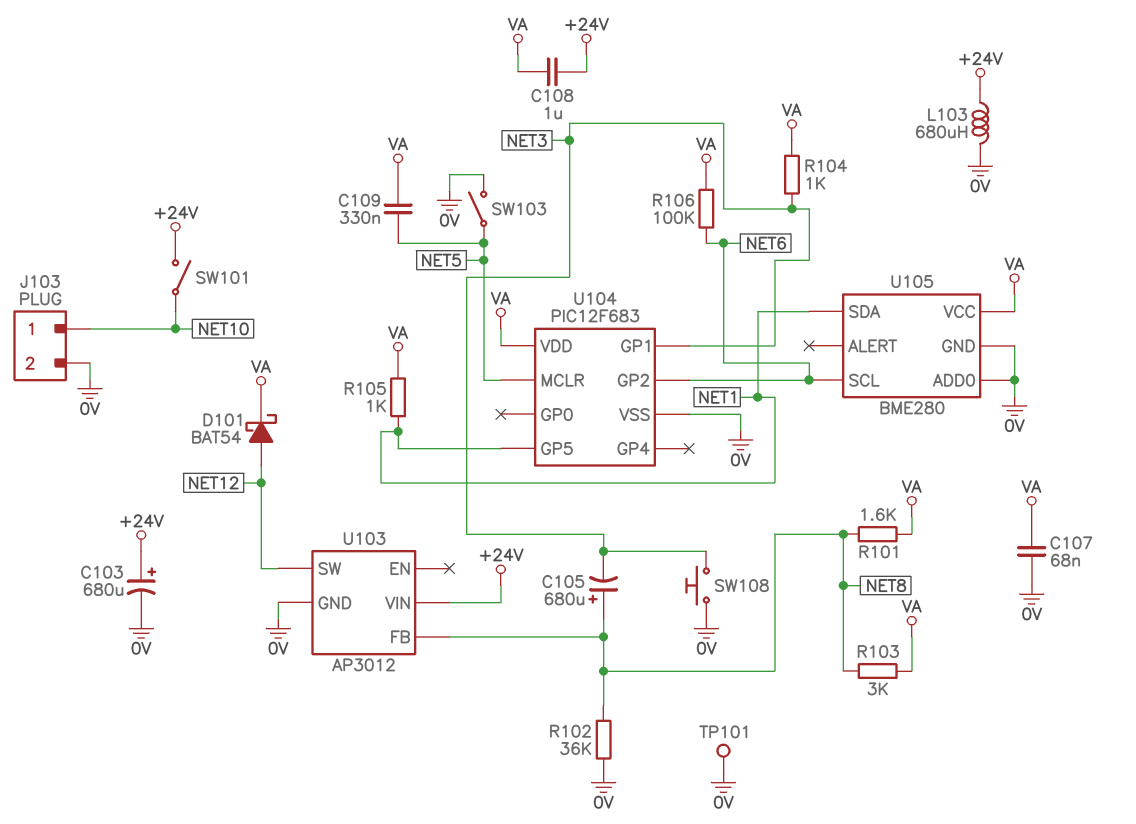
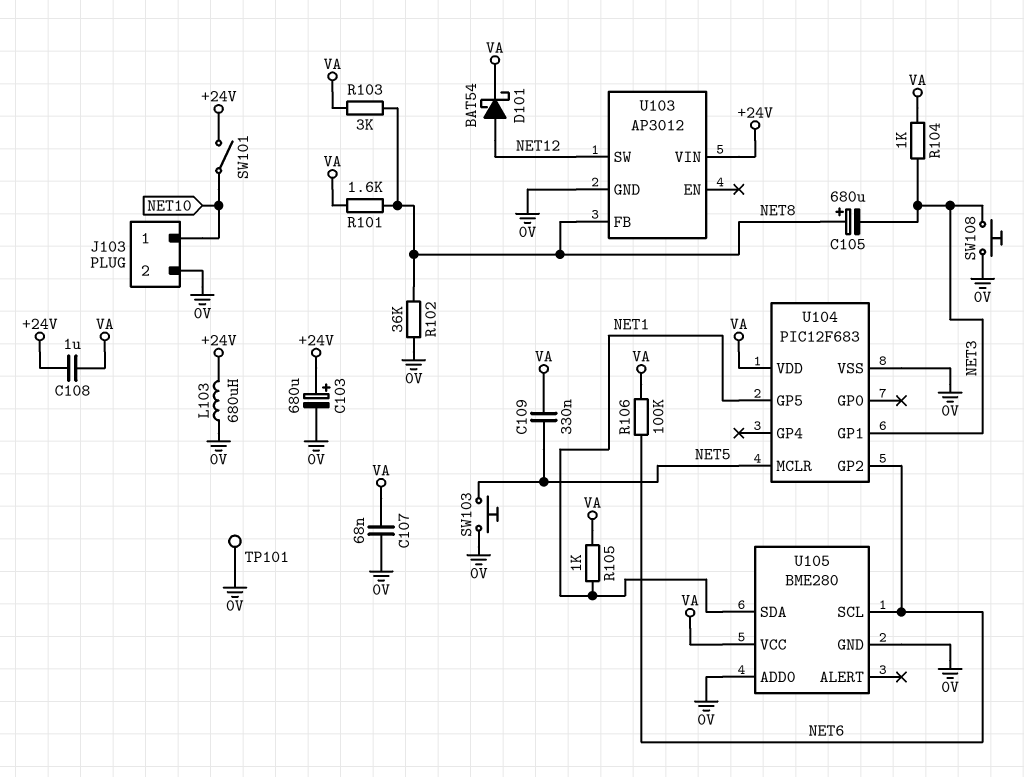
SW103: switch (0V, NET5) -> button (0V, NET5)

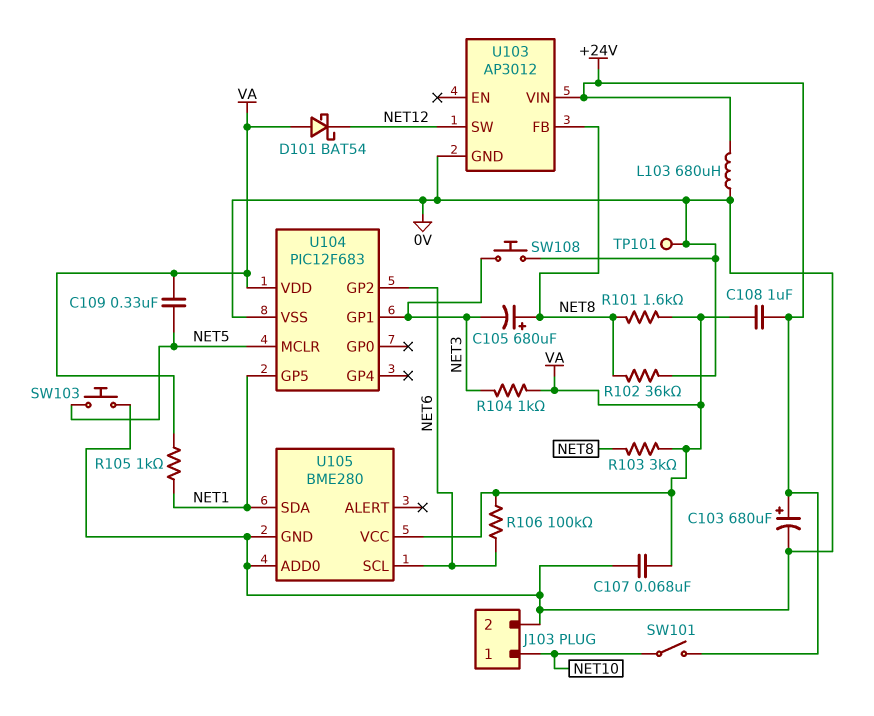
D101: schottky BAT54 (A NET12, K VA) -> schottky BAT54 (A VA, K NET12)

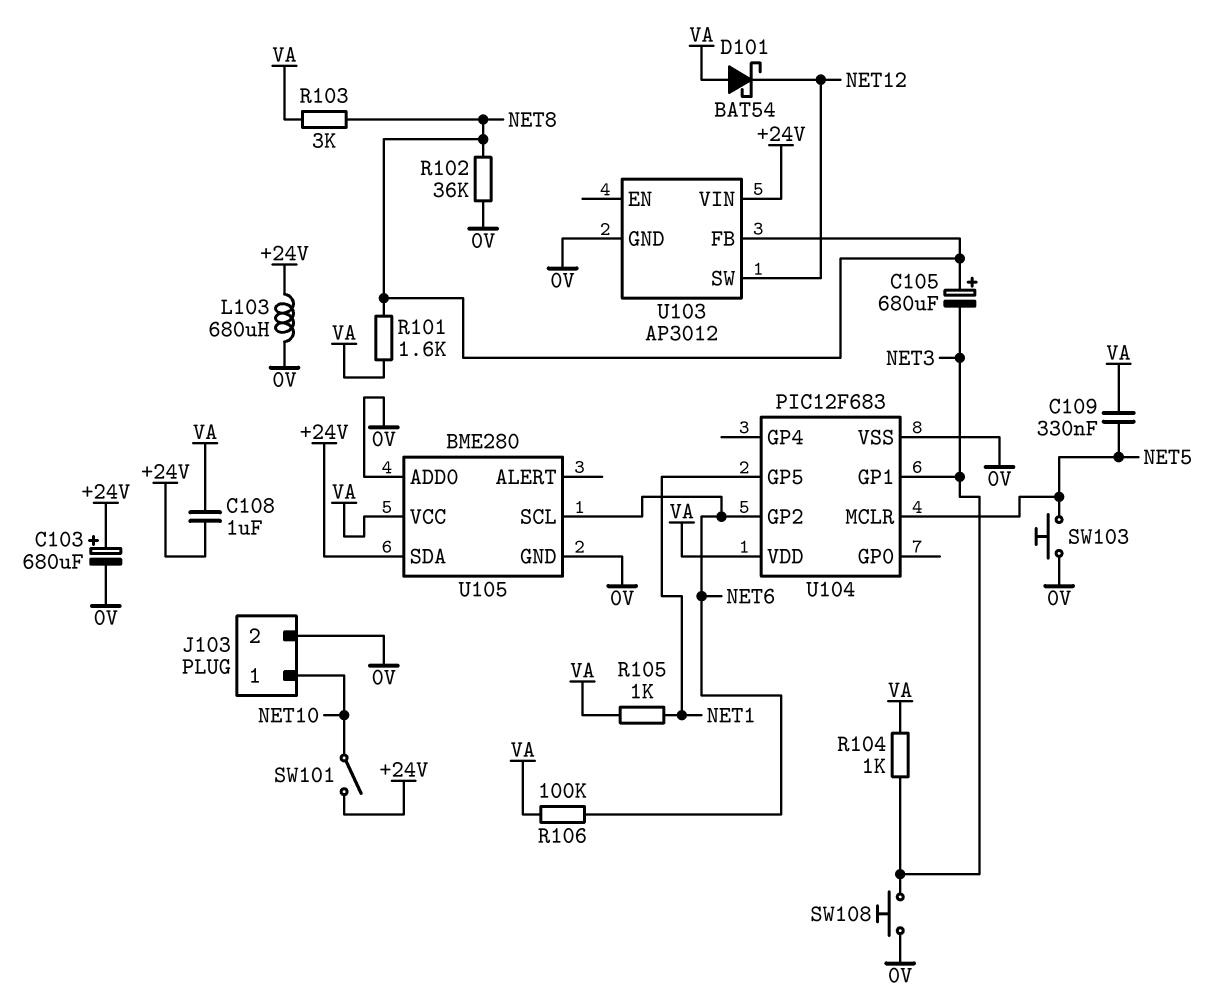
C107: 68nF (0V, VA) -> none
TP101: test point (0V) -> none
U105 pin SDA: NET1 -> +24V

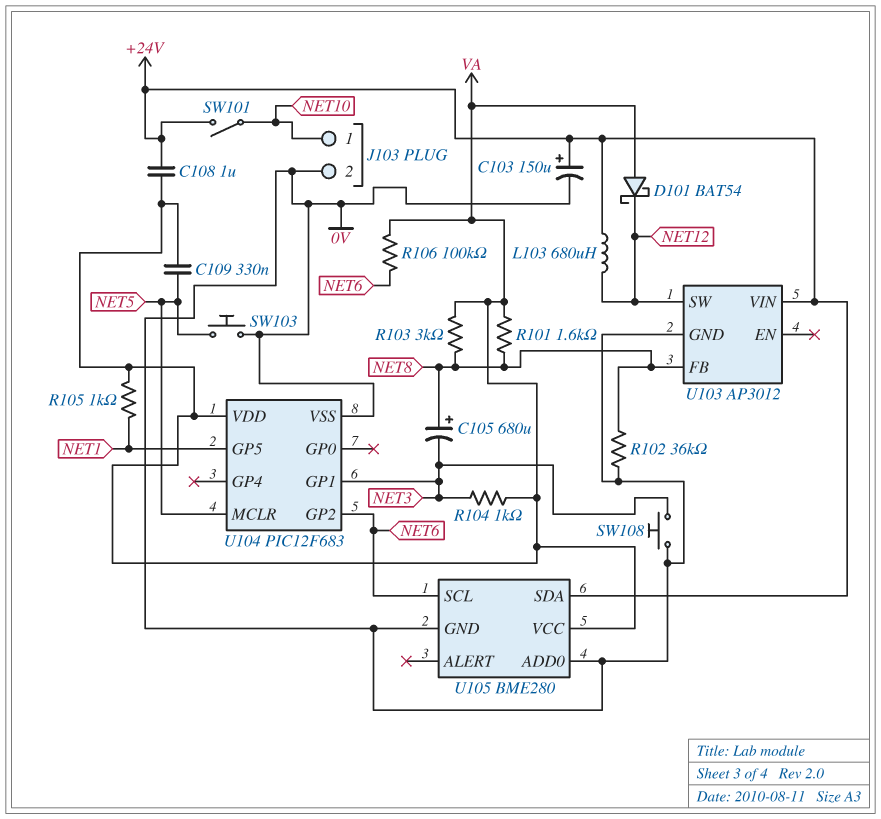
C103: 680uF (plus +24V, minus 0V) -> 150uF (plus +24V, minus 0V)
L103: 680uH (+24V, 0V) -> 680uH (+24V, NET12)

